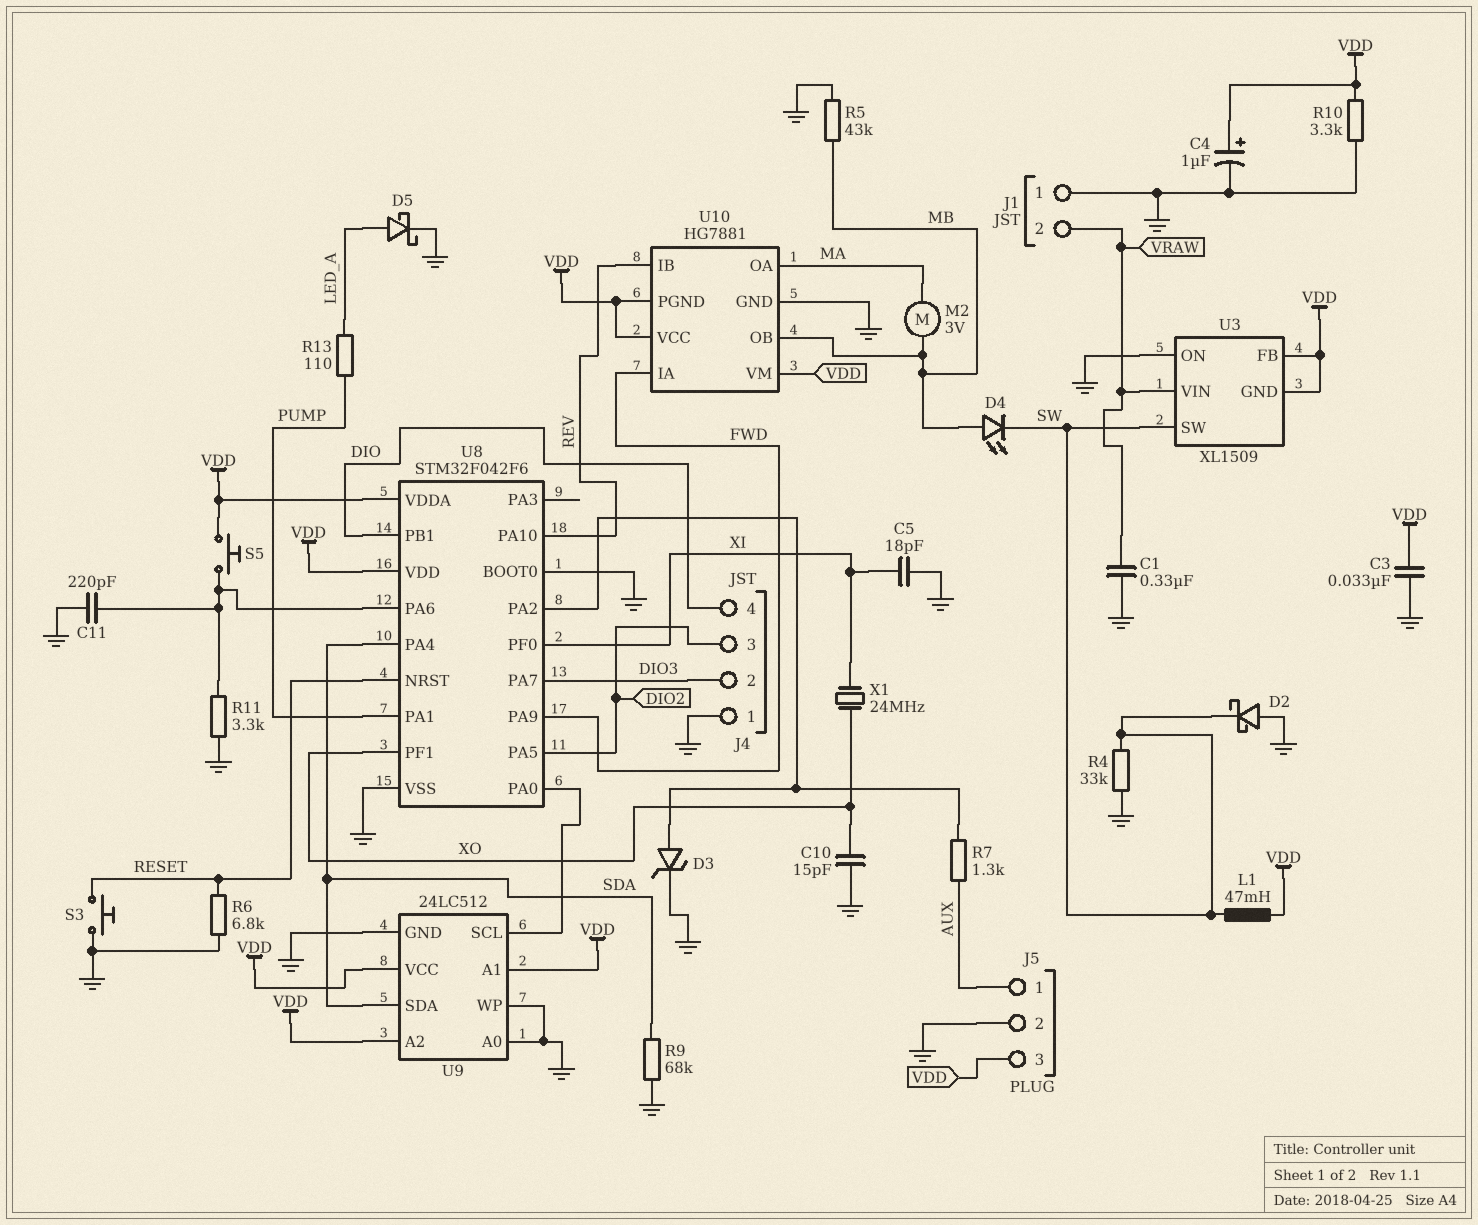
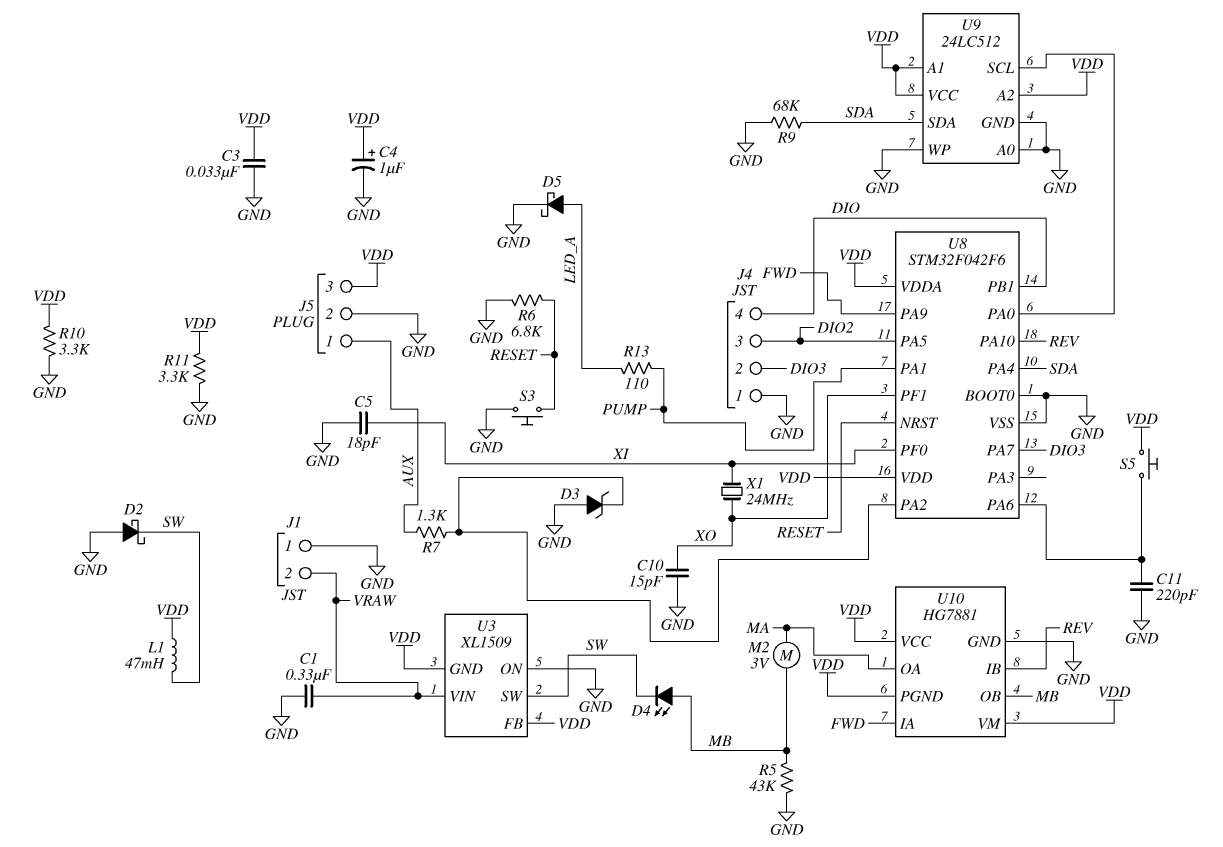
D3: zener (A U8/PA2, K GND) -> zener (A GND, K U8/PA2)
R4: 33k (GND, SW) -> none
R11: 3.3k (GND, U8/PA6) -> 3.3k (GND, VDD)

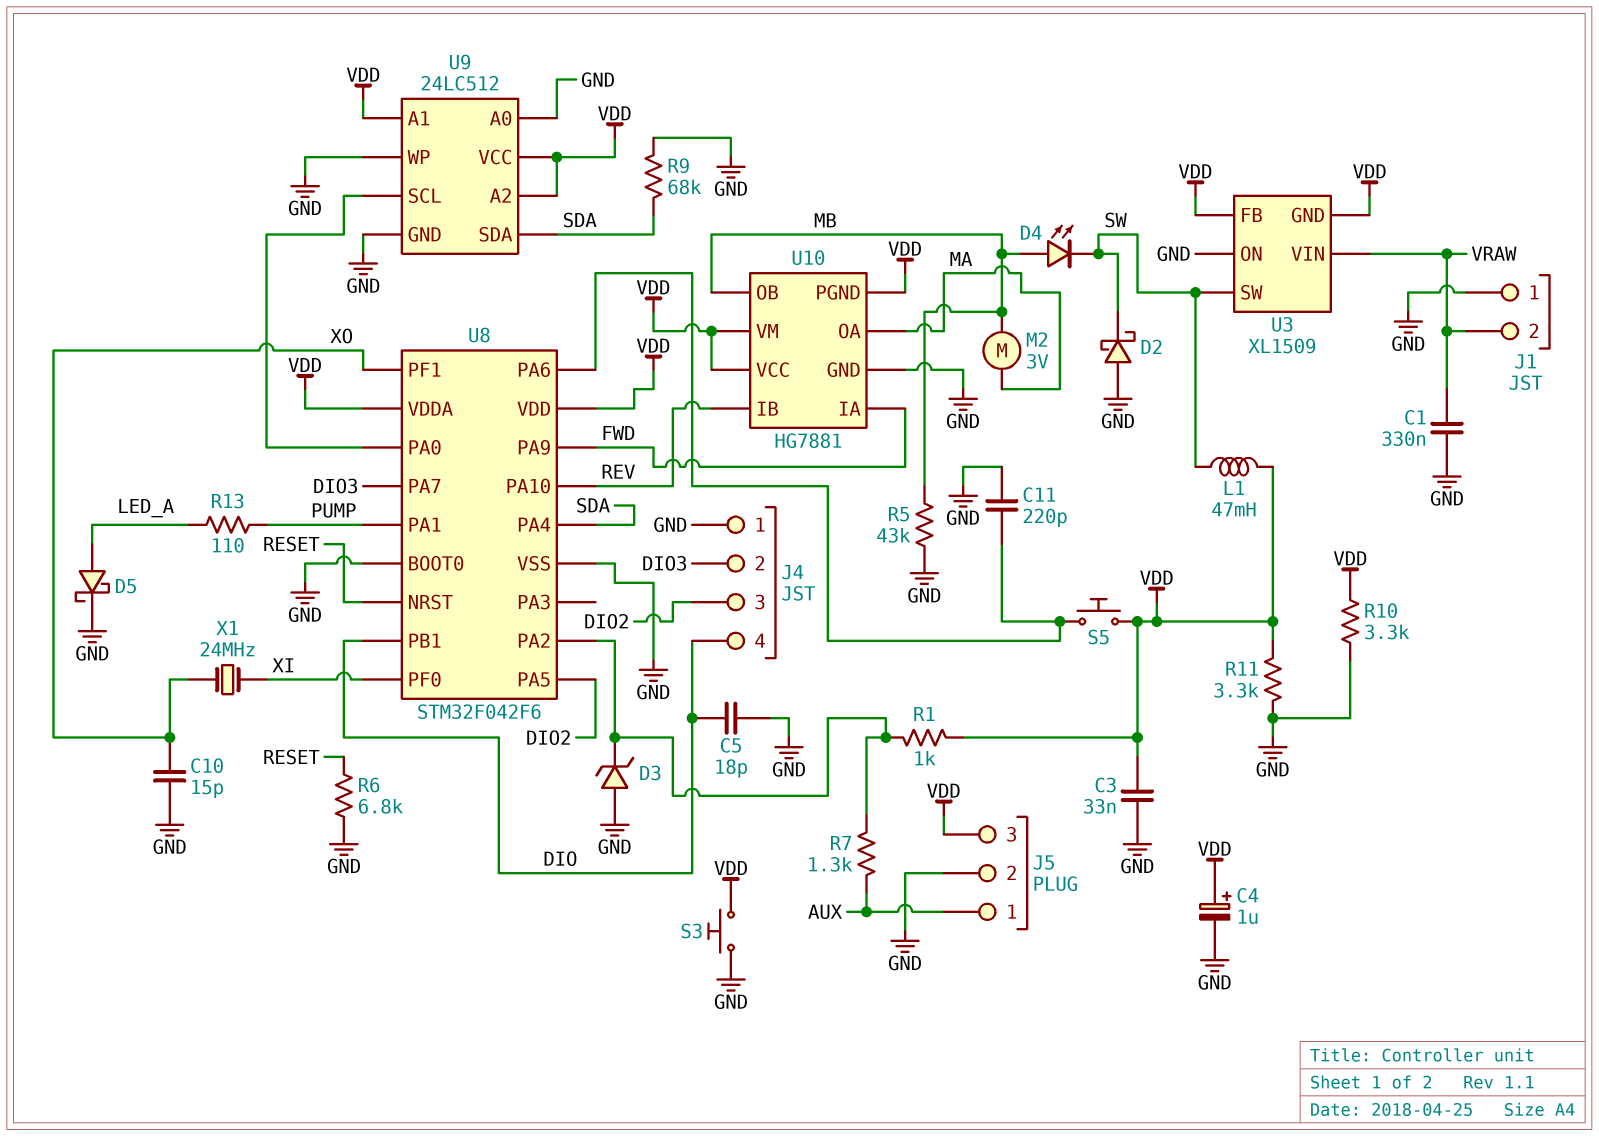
C5: 18pF (GND, XI) -> 18pF (DIO, GND)
R1: none -> 1k (U8/PA2, VDD)
S3: button (GND, RESET) -> button (GND, VDD)

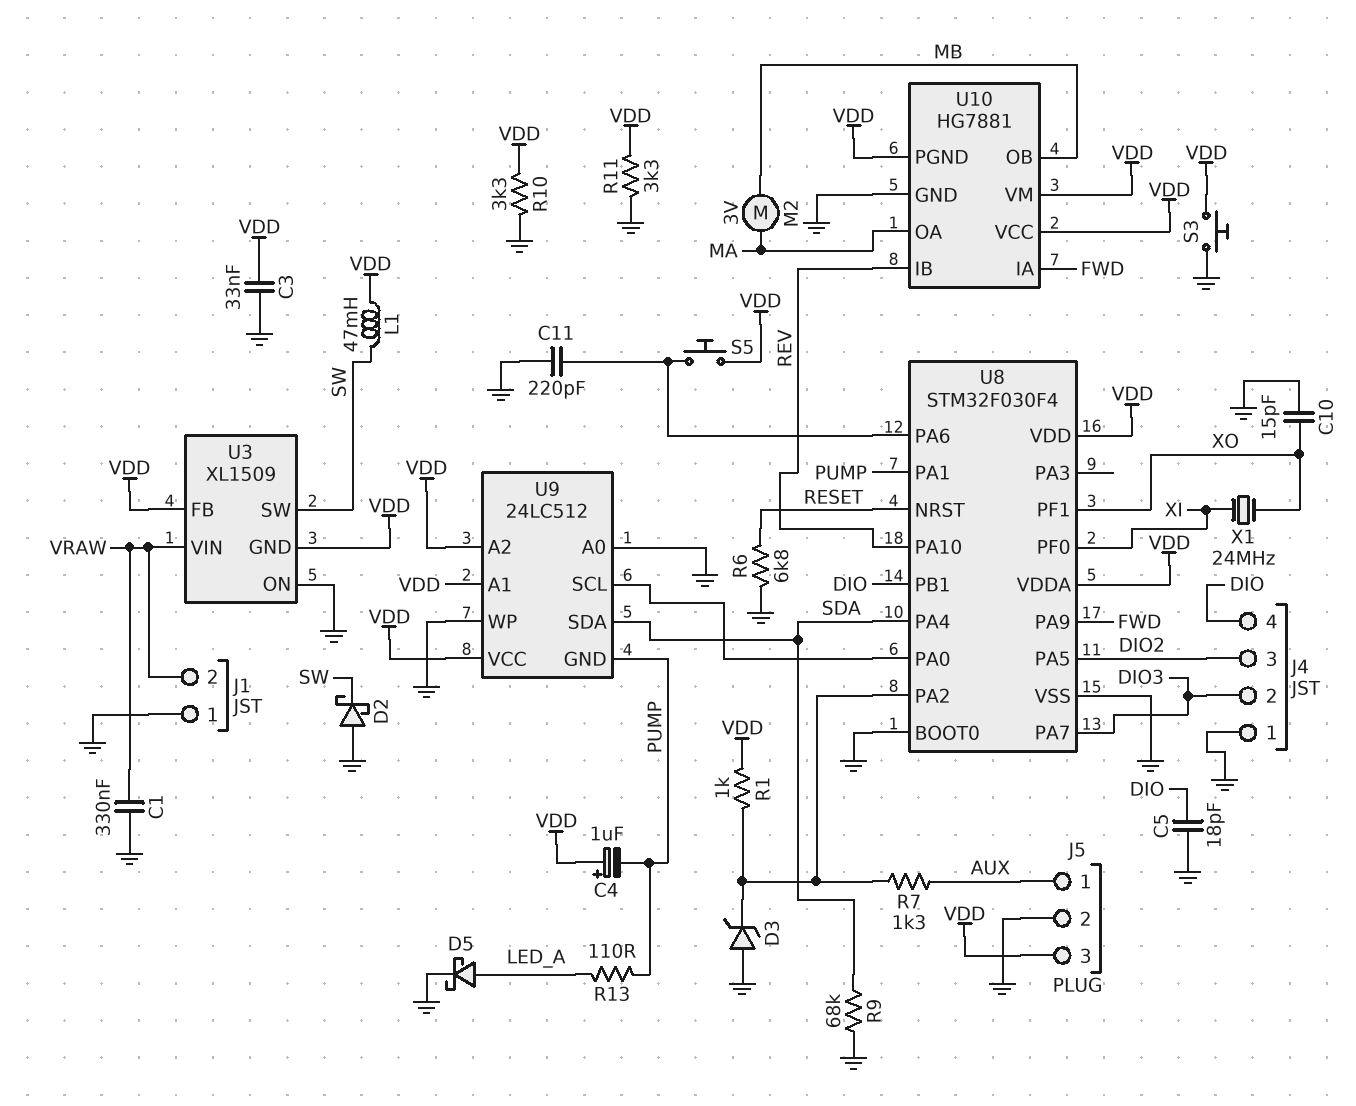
C4: 1uF (plus VDD, minus GND) -> 1uF (plus VDD, minus PUMP)
D4: LED (A MB, K SW) -> none
R5: 43k (GND, MB) -> none
U8: STM32F042F6 -> STM32F030F4
U9 pin GND: GND -> PUMP

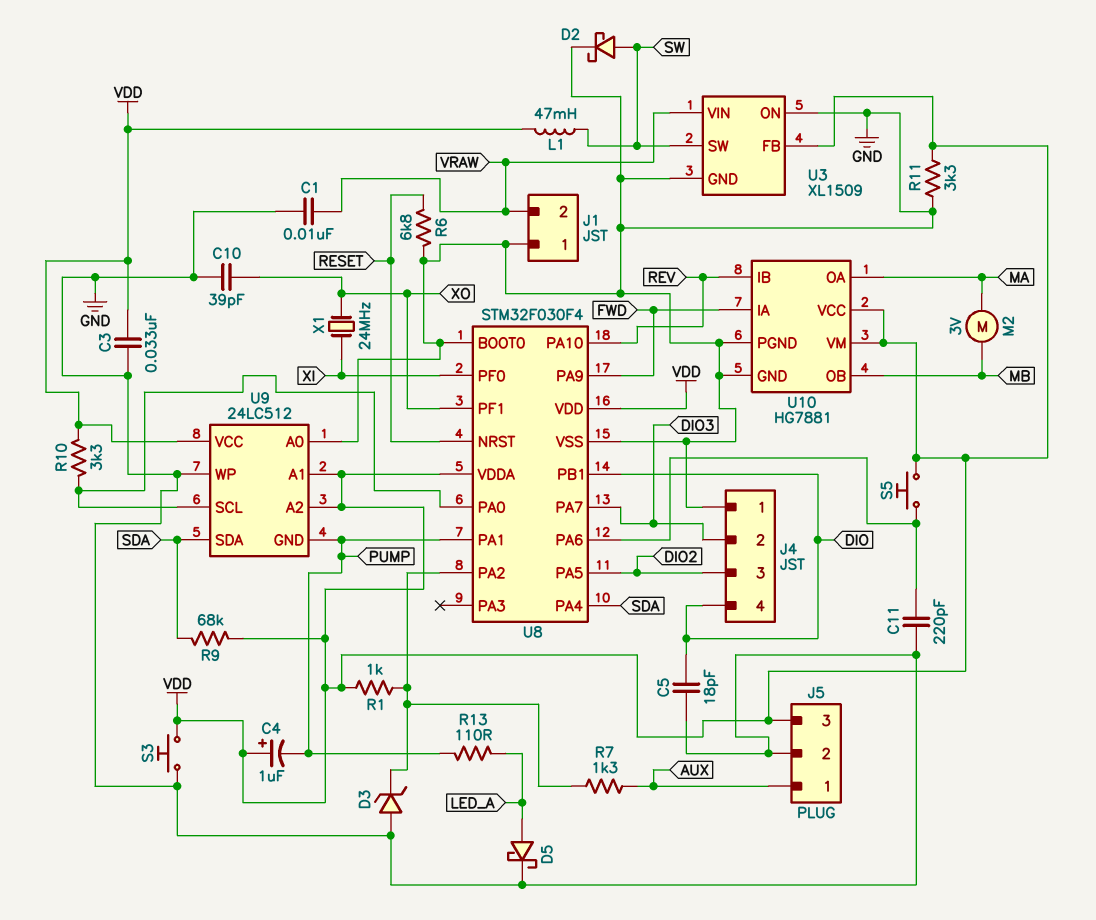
C1: 330nF (GND, VRAW) -> 10nF (GND, VRAW)
C10: 15pF (GND, XO) -> 39pF (GND, XO)
D2: schottky (A GND, K SW) -> schottky (A SW, K GND)
R9: 68k (GND, SDA) -> 68k (SDA, VDD)
R10: 3.3k (GND, VDD) -> 3.3k (U8/PA0, VDD)
U3 pin GND: VDD -> GND
U10 pin PGND: VDD -> GND

